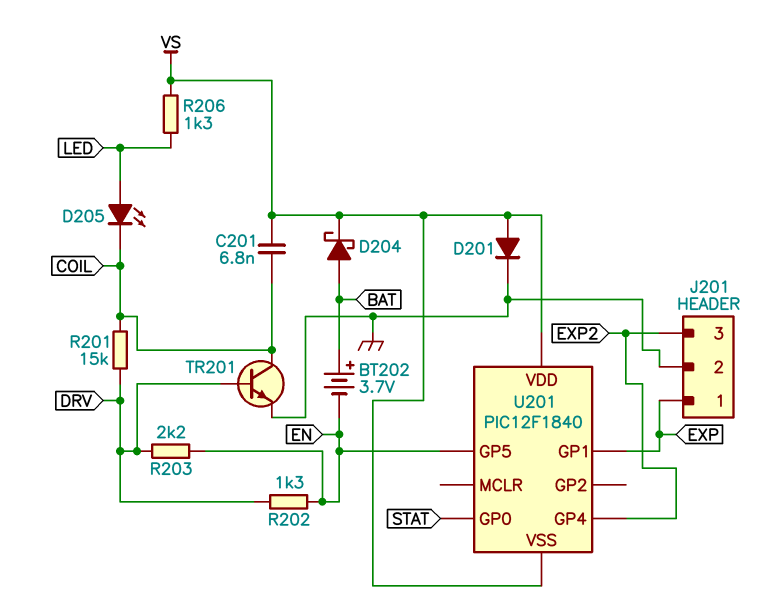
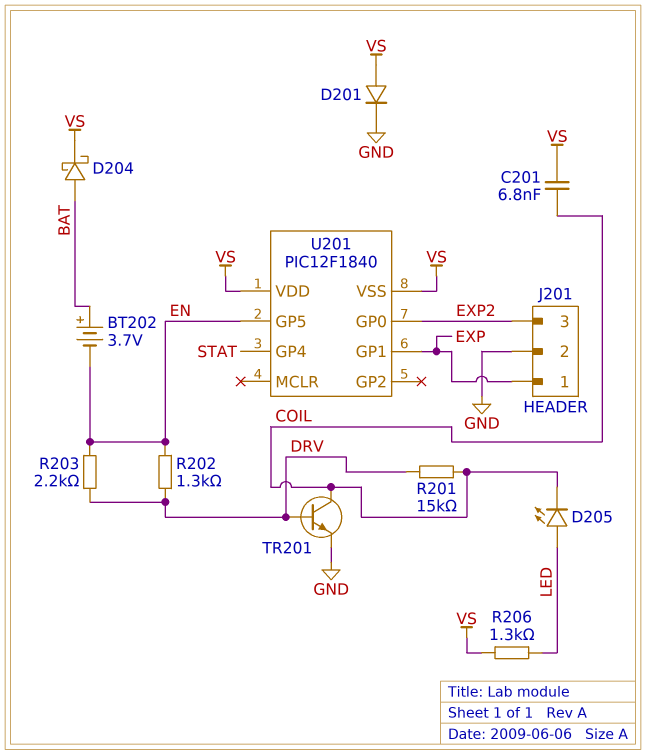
U201 pin GP0: STAT -> EXP2
U201 pin GP4: EXP2 -> STAT

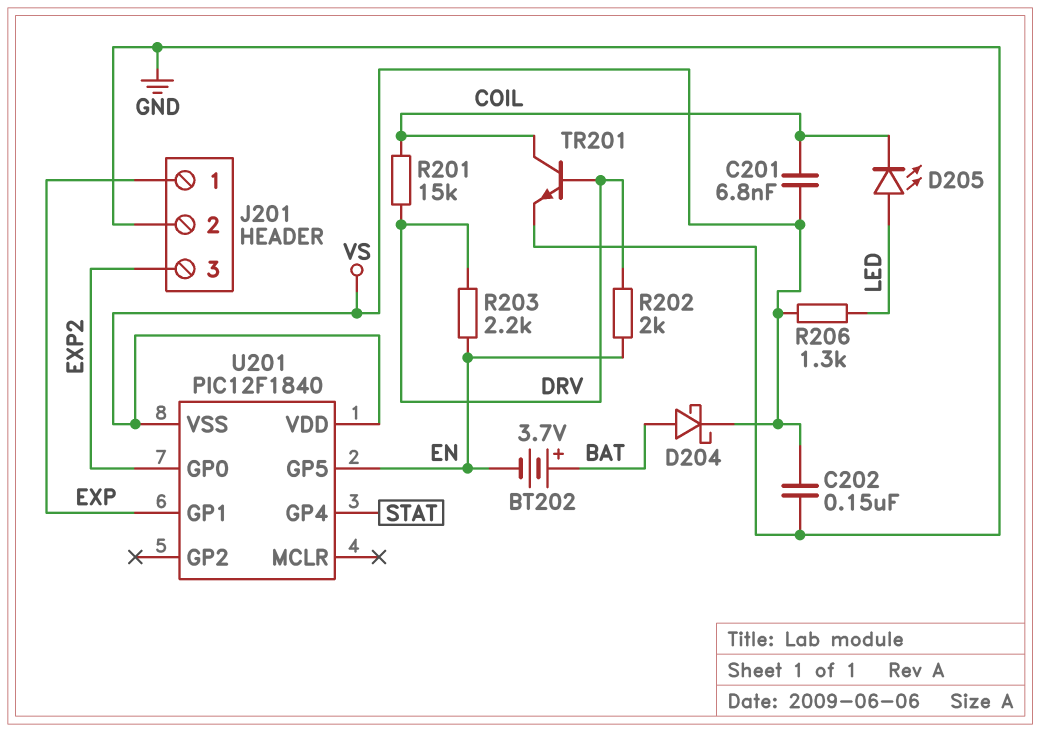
C202: none -> 150nF (GND, VS)
D201: diode (A VS, K GND) -> none
R202: 1.3k (DRV, EN) -> 2k (DRV, EN)

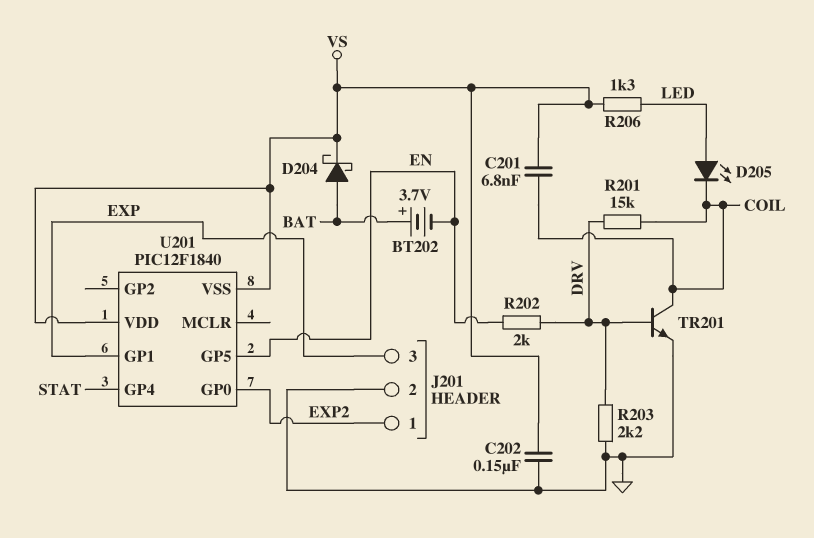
J201 pin 1: EXP -> EXP2
J201 pin 3: EXP2 -> EXP
R203: 2.2k (DRV, EN) -> 2.2k (DRV, GND)

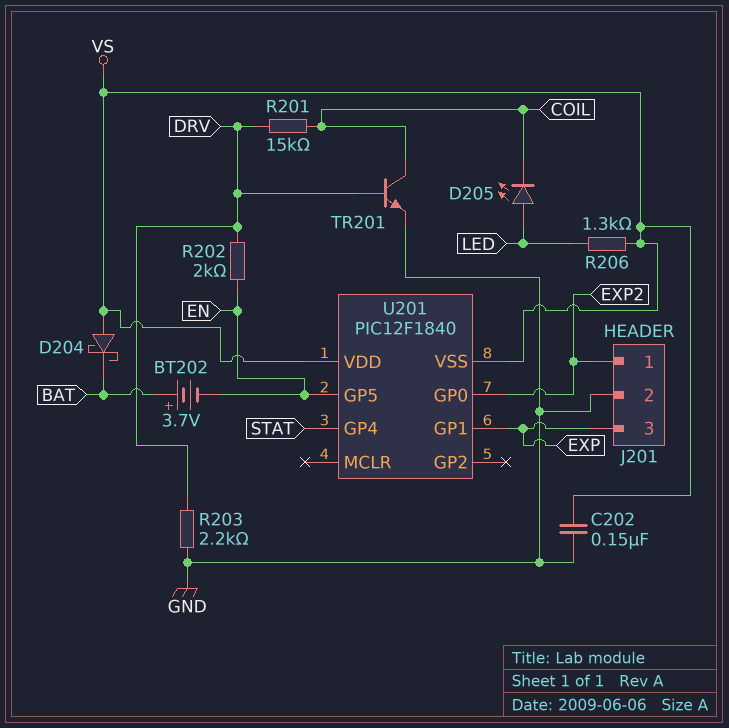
C201: 6.8nF (COIL, VS) -> none
D204: schottky (A BAT, K VS) -> schottky (A VS, K BAT)

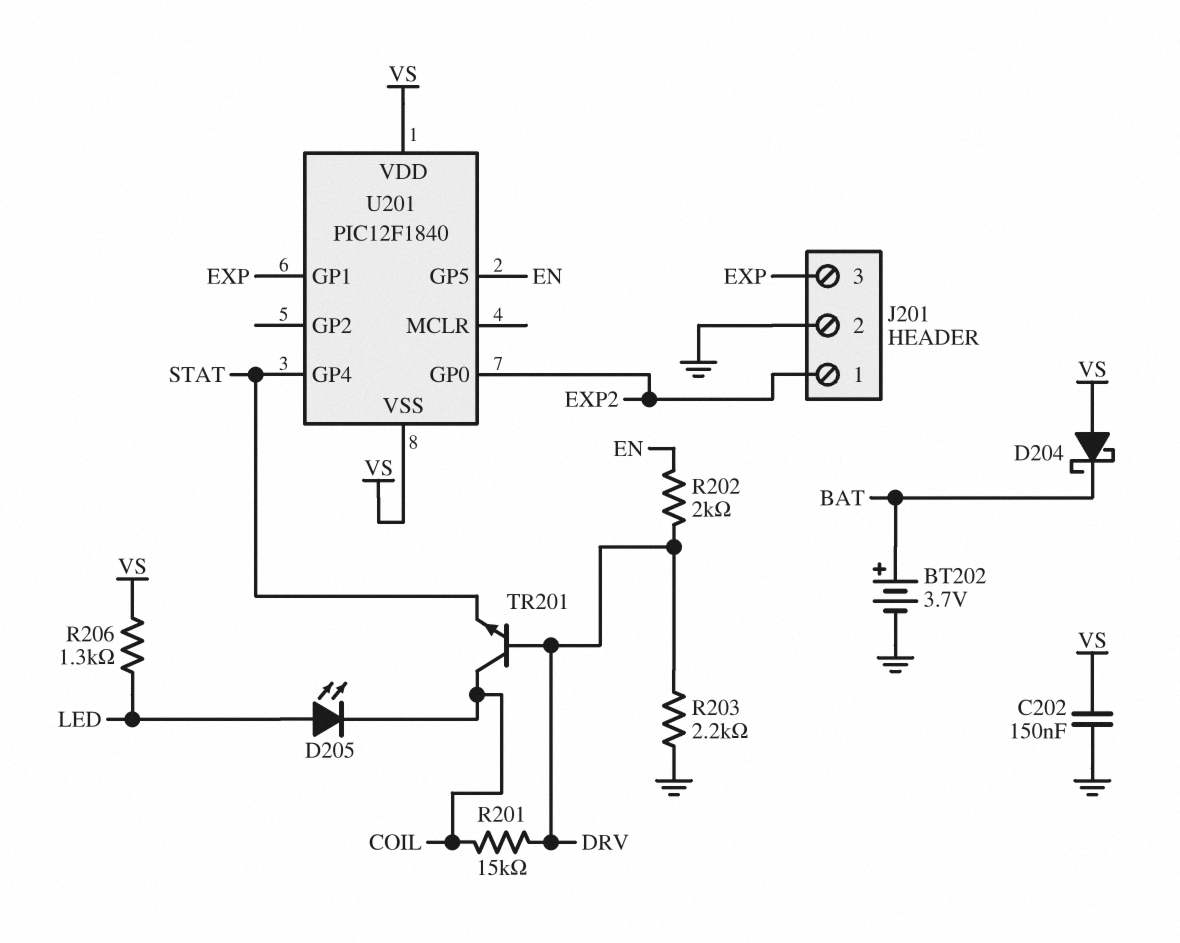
BT202: 3.7V (plus BAT, minus EN) -> 3.7V (plus BAT, minus GND)
TR201: NPN (B DRV, C COIL, E GND) -> NPN (B DRV, C COIL, E STAT)

